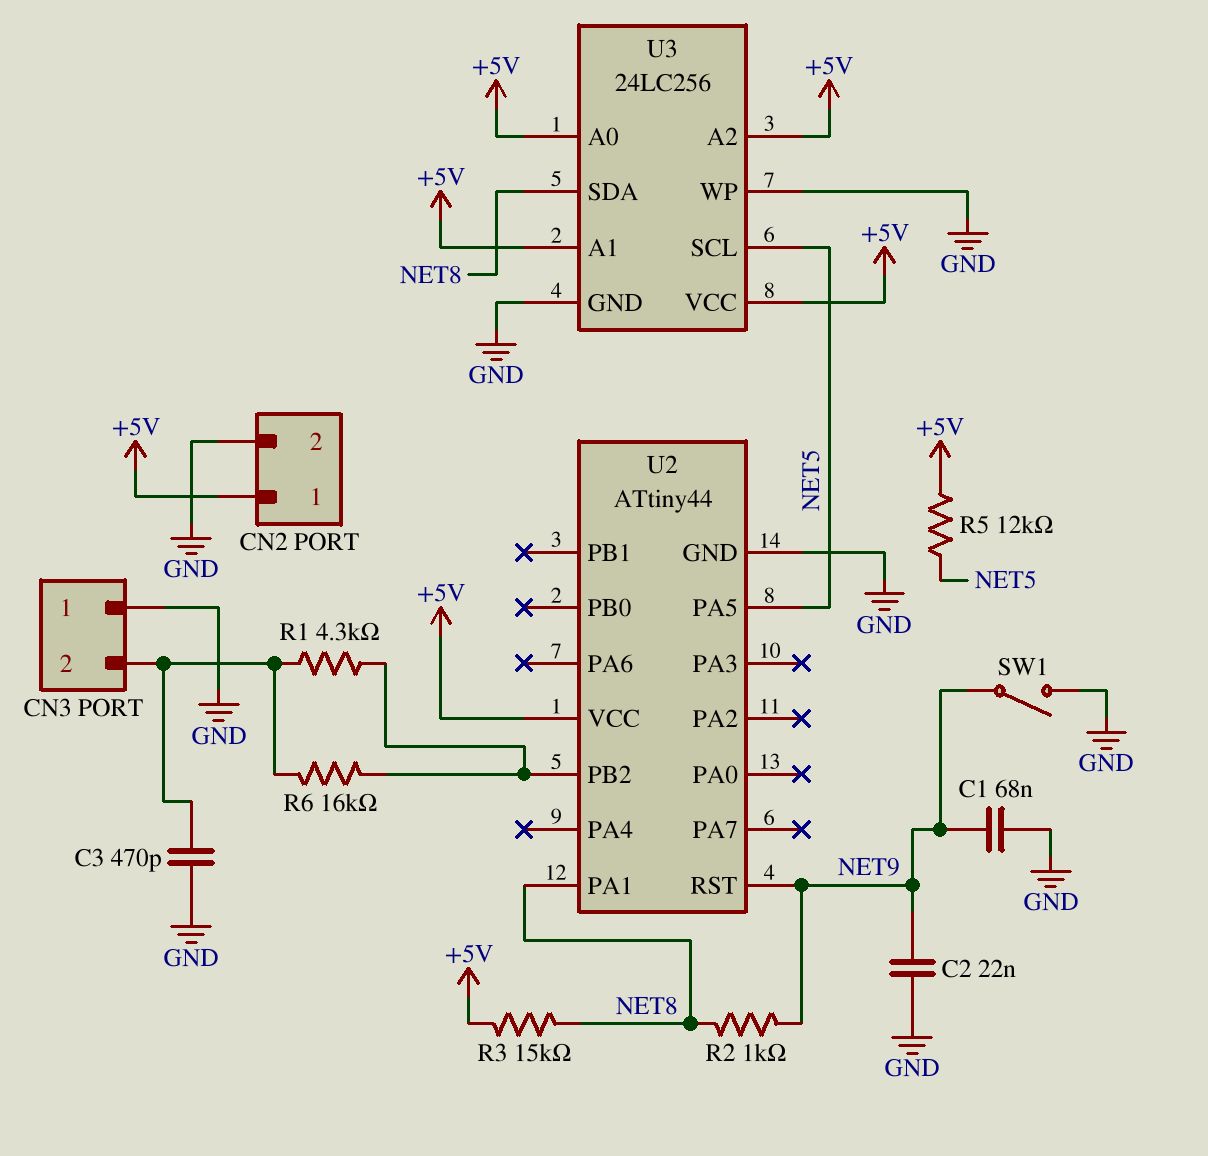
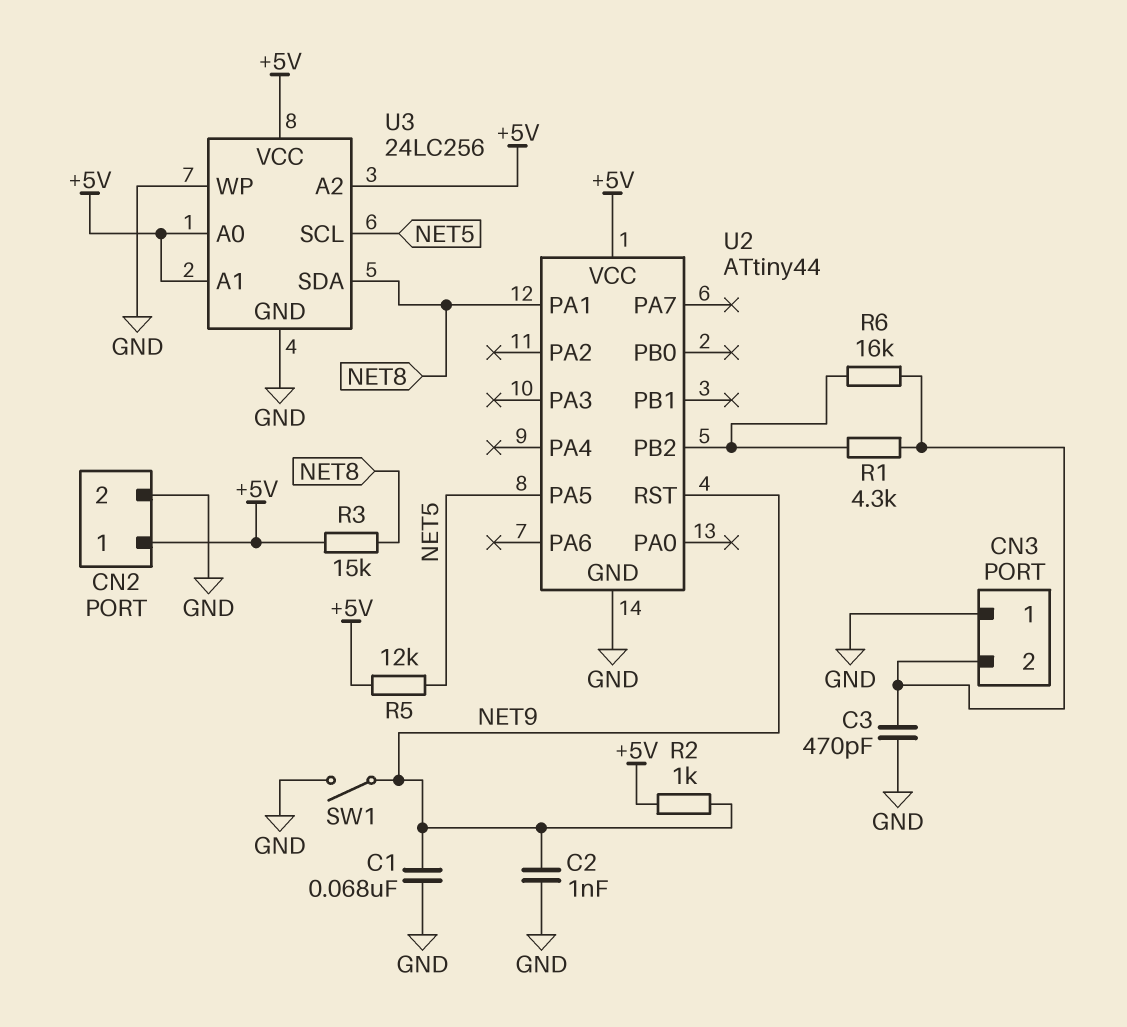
C2: 22nF (GND, NET9) -> 1nF (GND, NET9)
R2: 1k (NET8, NET9) -> 1k (+5V, NET9)

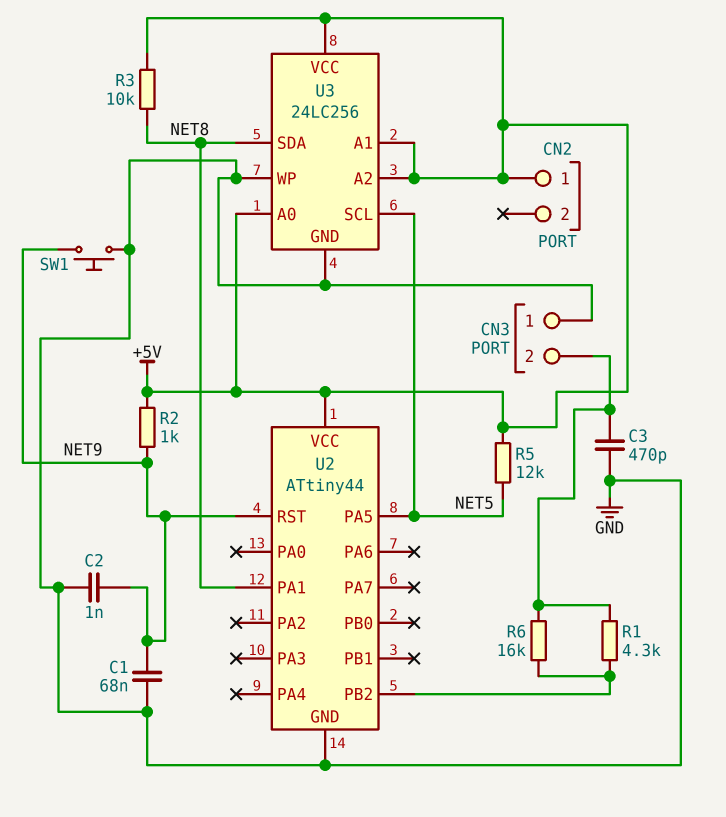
CN2 pin 2: GND -> none
R3: 15k (+5V, NET8) -> 10k (+5V, NET8)
SW1: switch (GND, NET9) -> button (GND, NET9)

